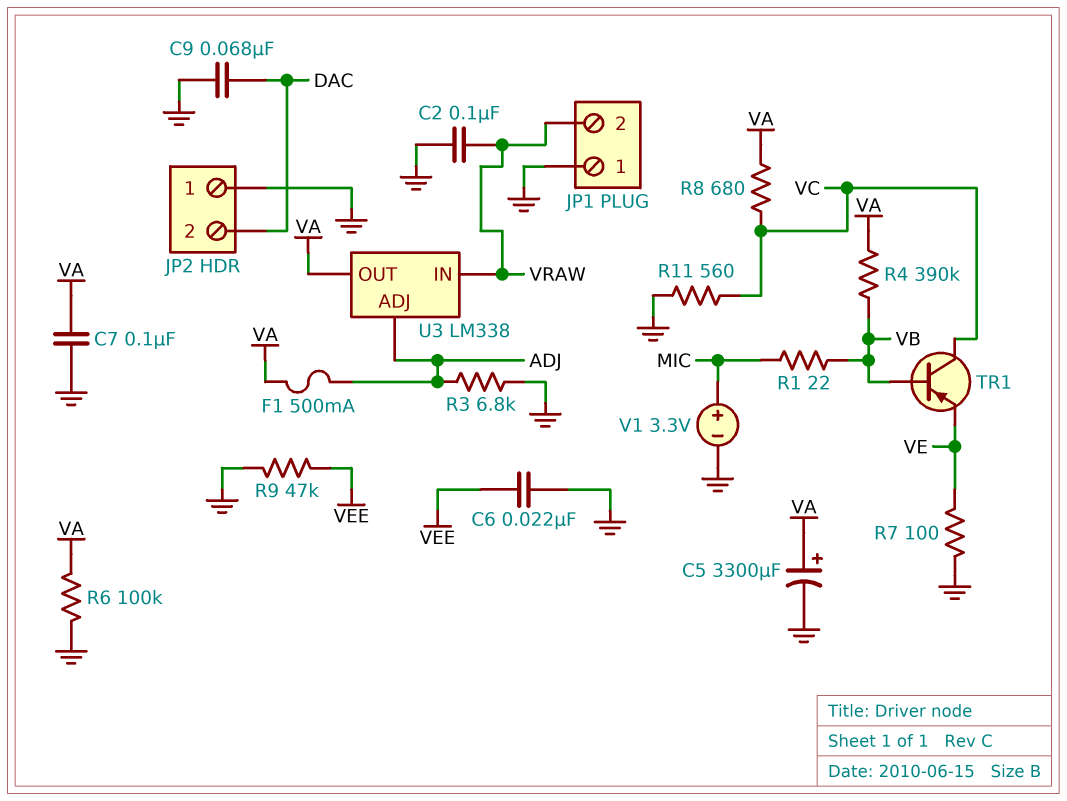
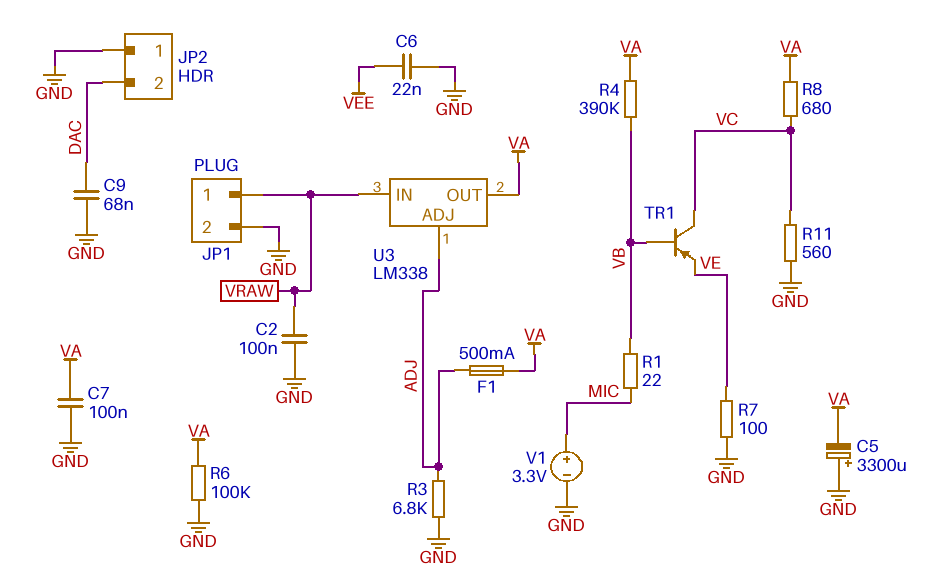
C5: 3300uF (plus VA, minus GND) -> 3300uF (plus GND, minus VA)
JP1 pin 1: GND -> VRAW
JP1 pin 2: VRAW -> GND
R9: 47k (GND, VEE) -> none

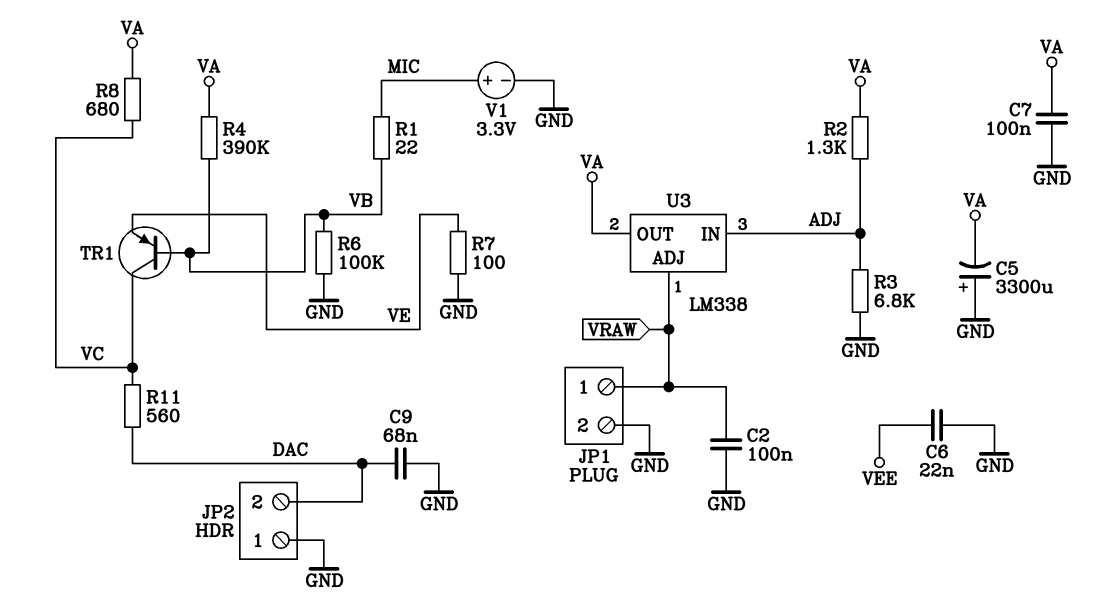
F1: 500mA (ADJ, VA) -> none
R2: none -> 1.3k (ADJ, VA)
R6: 100k (GND, VA) -> 100k (GND, VB)
R11: 560 (GND, VC) -> 560 (DAC, VC)
U3 pin ADJ: ADJ -> VRAW
U3 pin IN: VRAW -> ADJ

